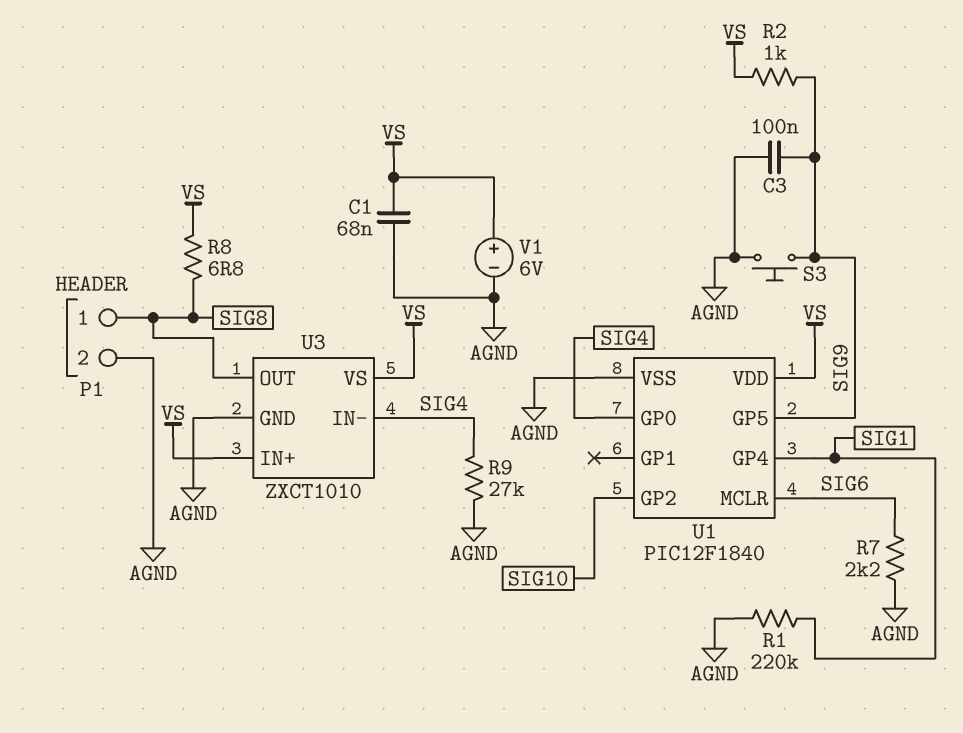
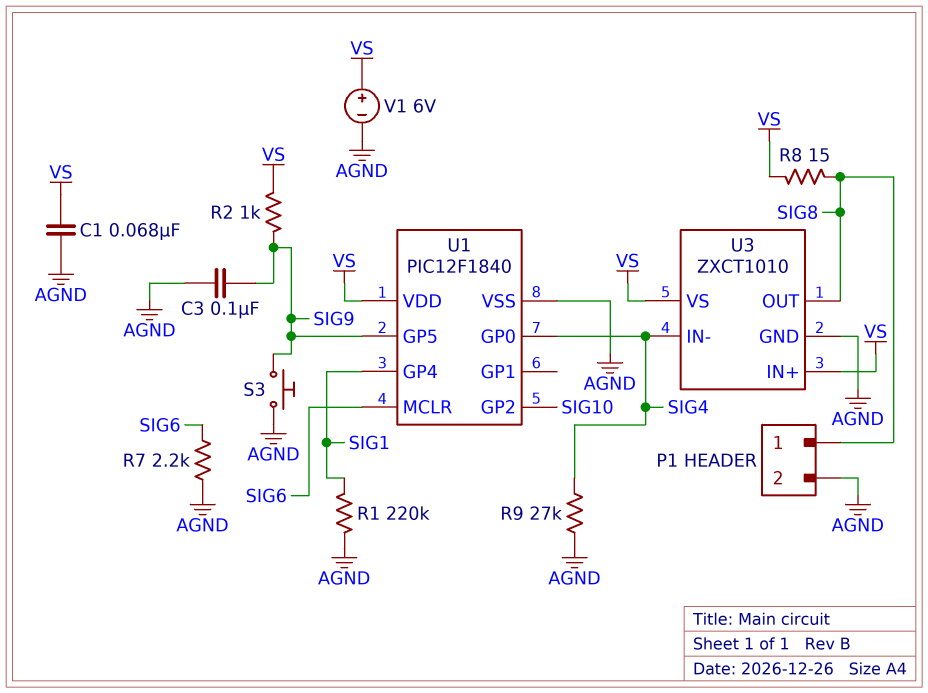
R8: 6.8 (SIG8, VS) -> 15 (SIG8, VS)

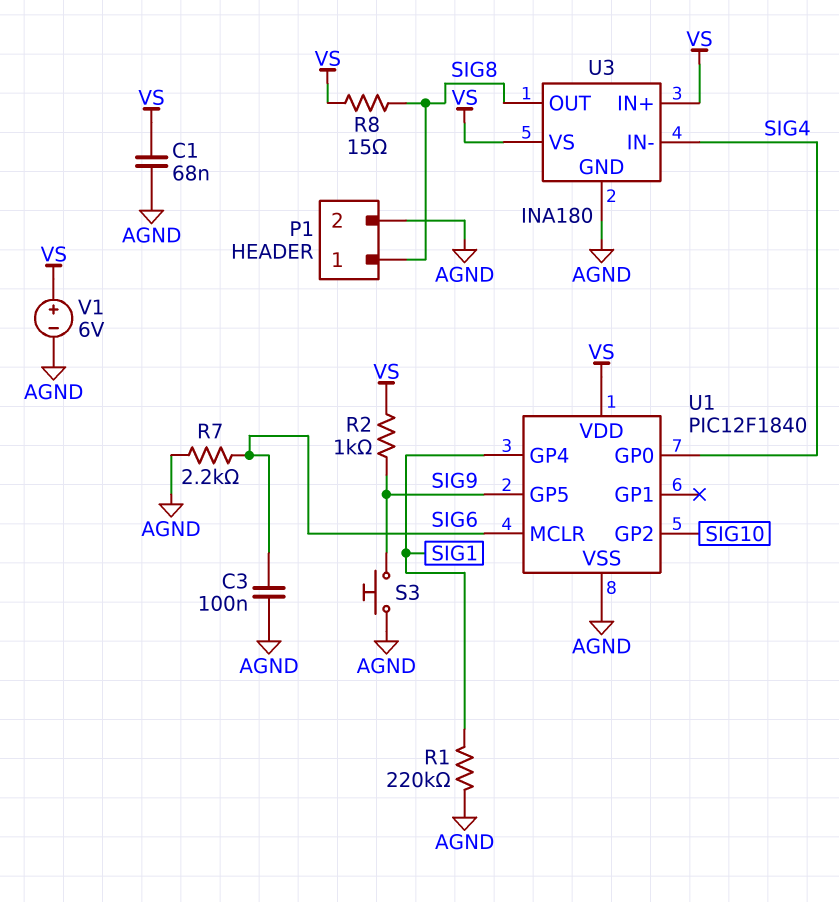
C3: 100nF (AGND, SIG9) -> 100nF (AGND, SIG6)
R9: 27k (AGND, SIG4) -> none
U3: ZXCT1010 -> INA180

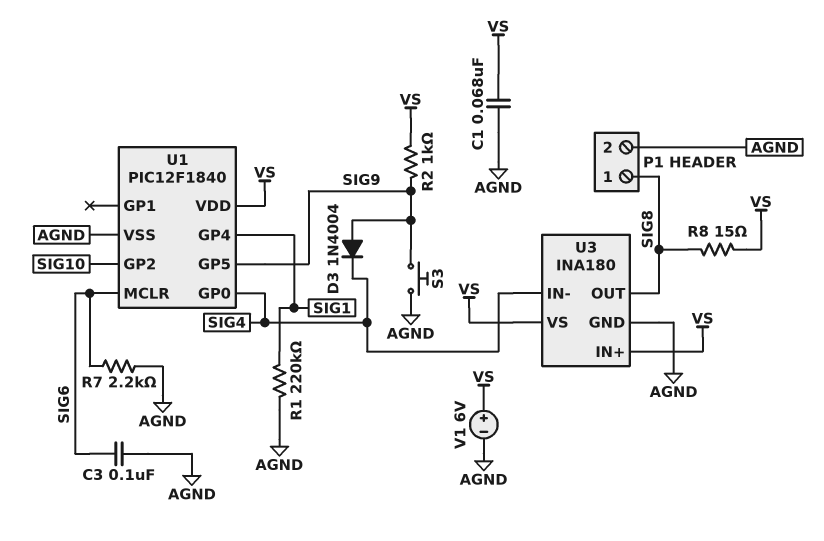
D3: none -> diode 1N4004 (A SIG9, K SIG4)

